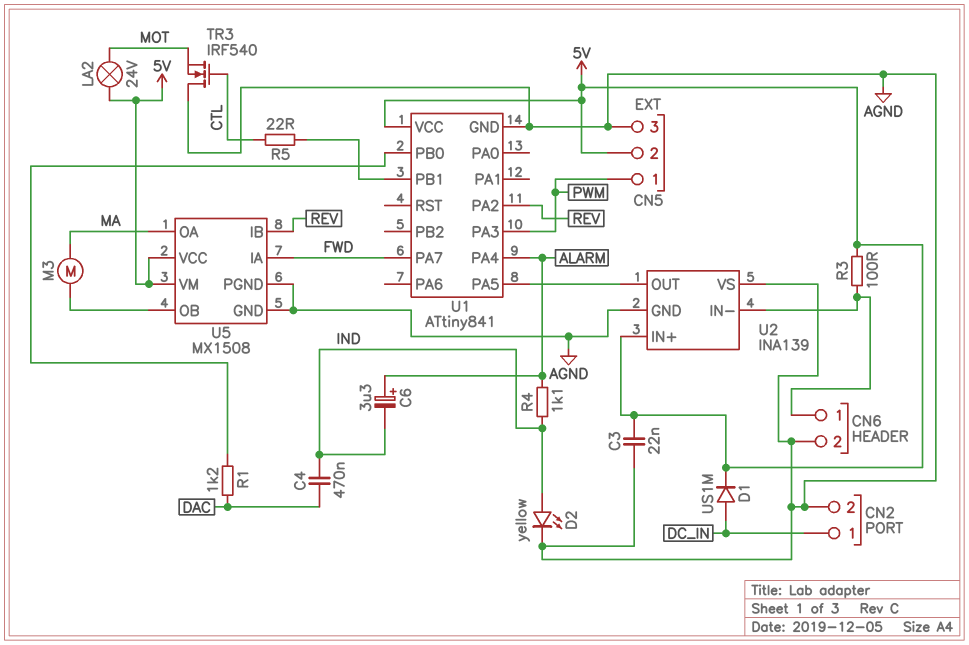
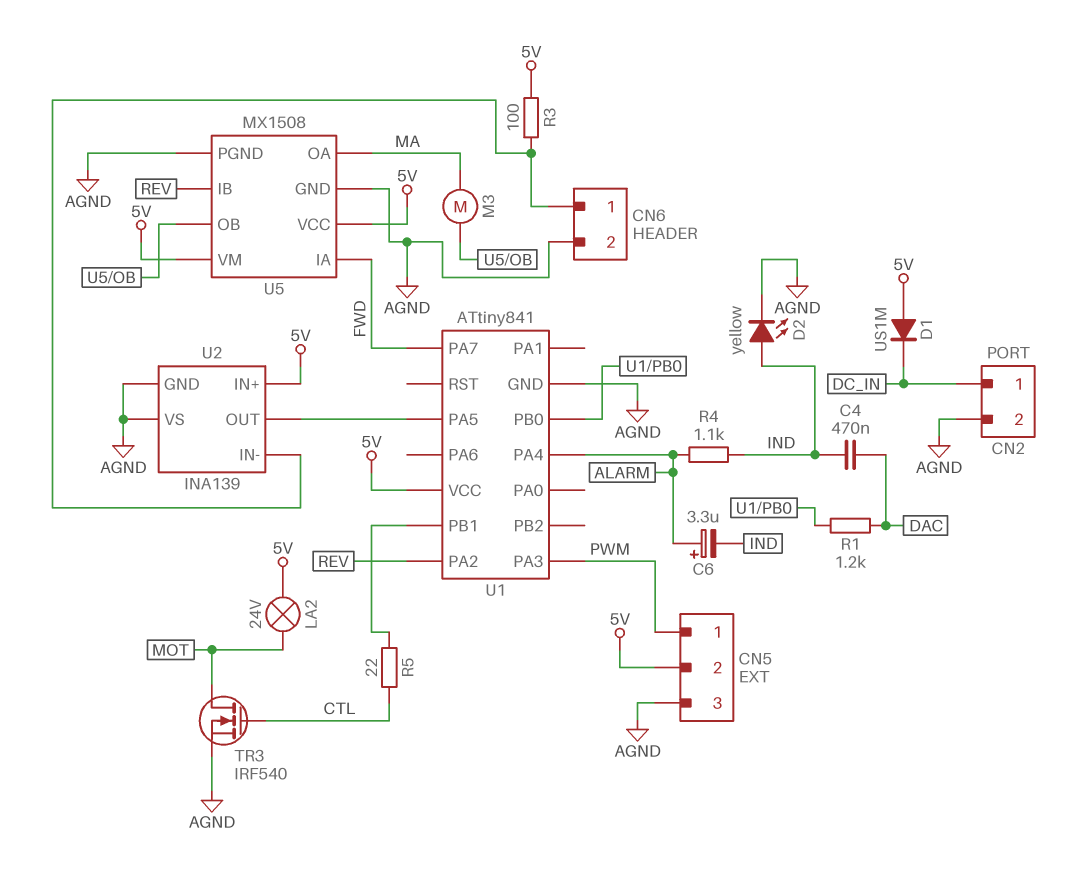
C3: 22nF (5V, AGND) -> none
D1: diode US1M (A DC_IN, K 5V) -> diode US1M (A 5V, K DC_IN)
TR3: NMOS IRF540 (G CTL, D AGND, S MOT) -> NMOS IRF540 (G CTL, D MOT, S AGND)

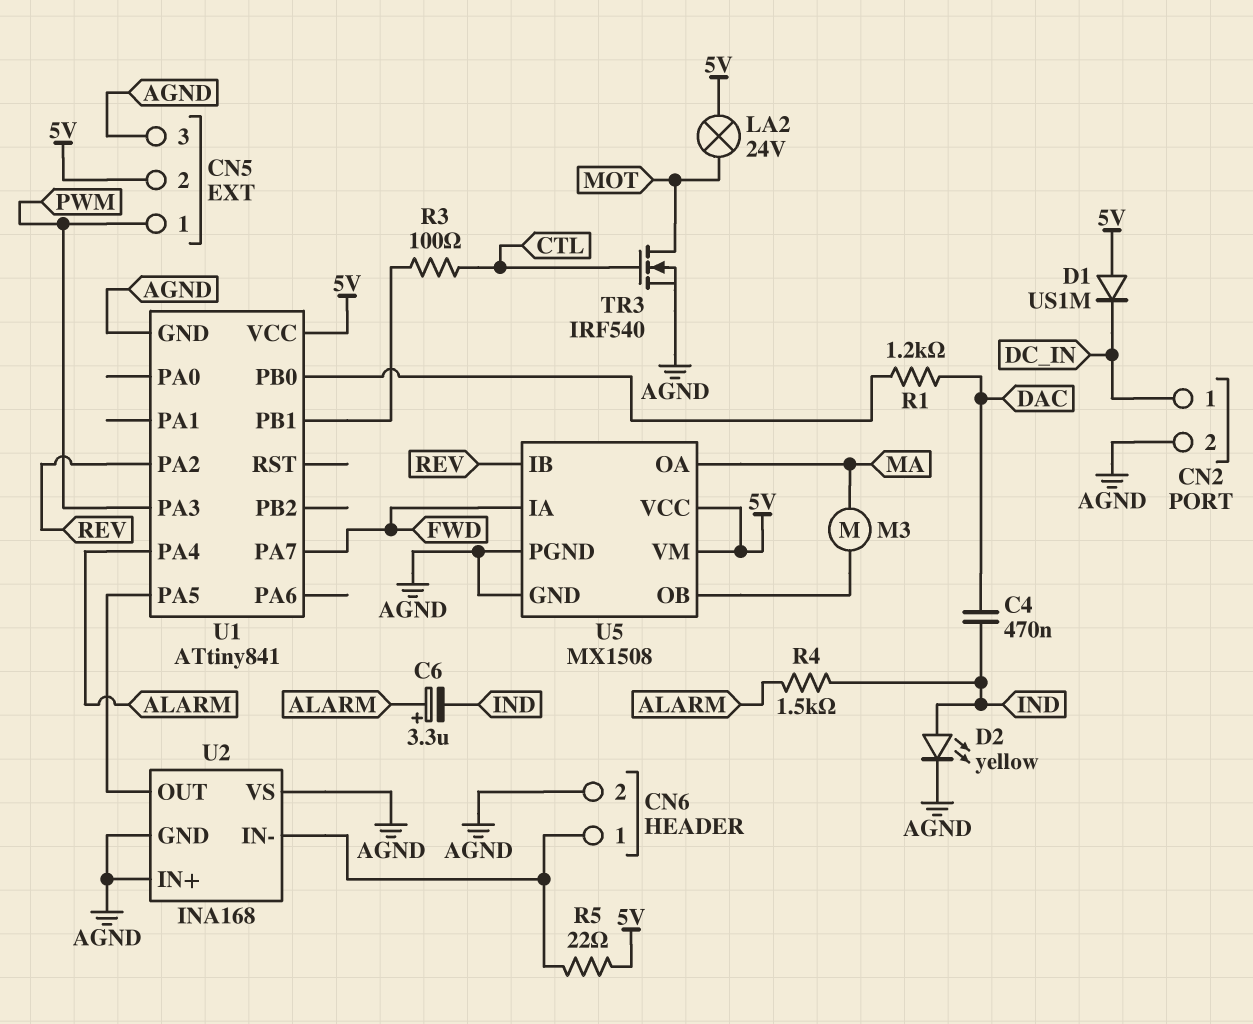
R3: 100 (5V, CN6/1) -> 100 (CTL, U1/PB1)
R4: 1.1k (ALARM, IND) -> 1.5k (ALARM, IND)
R5: 22 (CTL, U1/PB1) -> 22 (5V, CN6/1)
U2: INA139 -> INA168
U2 pin IN+: 5V -> AGND

